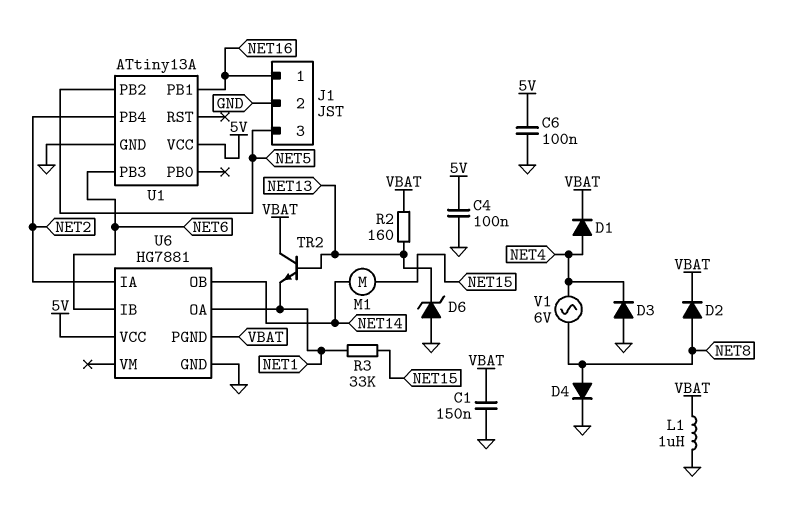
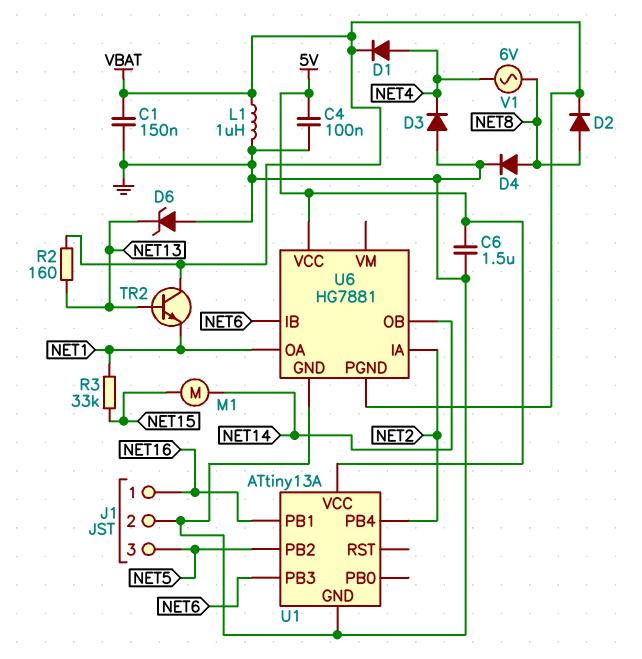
C6: 100nF (5V, GND) -> 1.5uF (5V, GND)

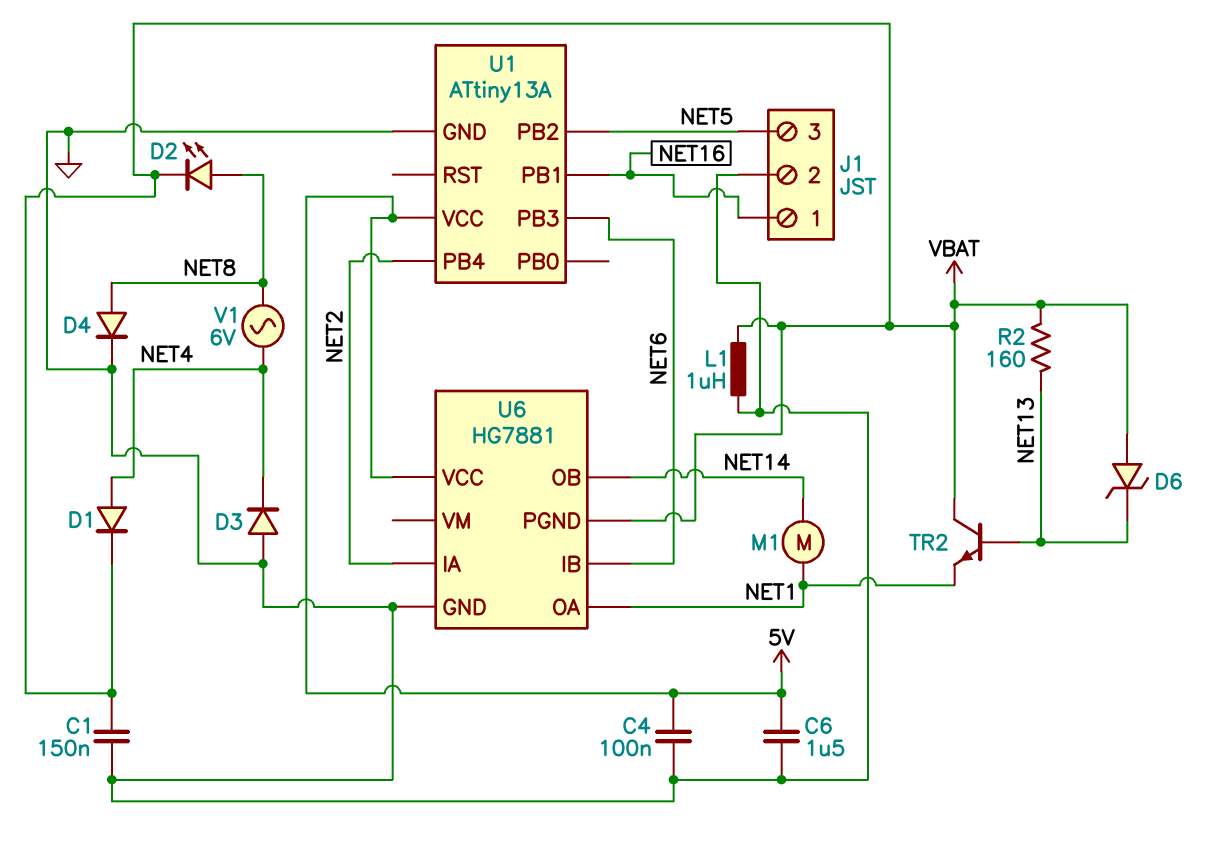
D2: diode (A NET8, K VBAT) -> LED (A NET8, K VBAT)
D6: zener (A GND, K NET13) -> zener (A VBAT, K NET13)
M1: motor (NET14, NET15) -> motor (NET1, NET14)
R3: 33k (NET1, NET15) -> none

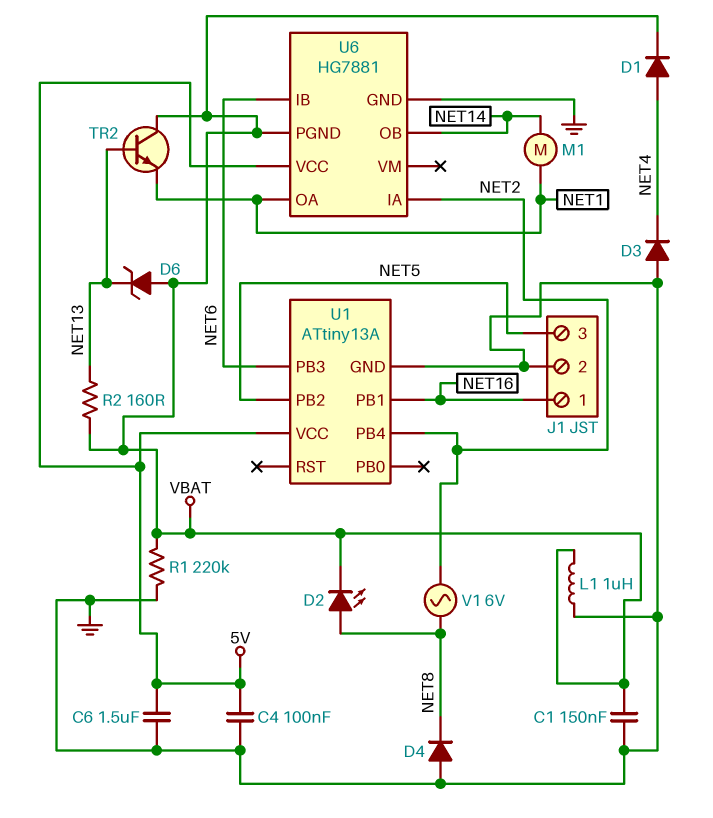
D4: diode (A NET8, K GND) -> diode (A GND, K NET8)
R1: none -> 220k (GND, VBAT)
V1: AC 6V (NET4, NET8) -> AC 6V (NET2, NET8)

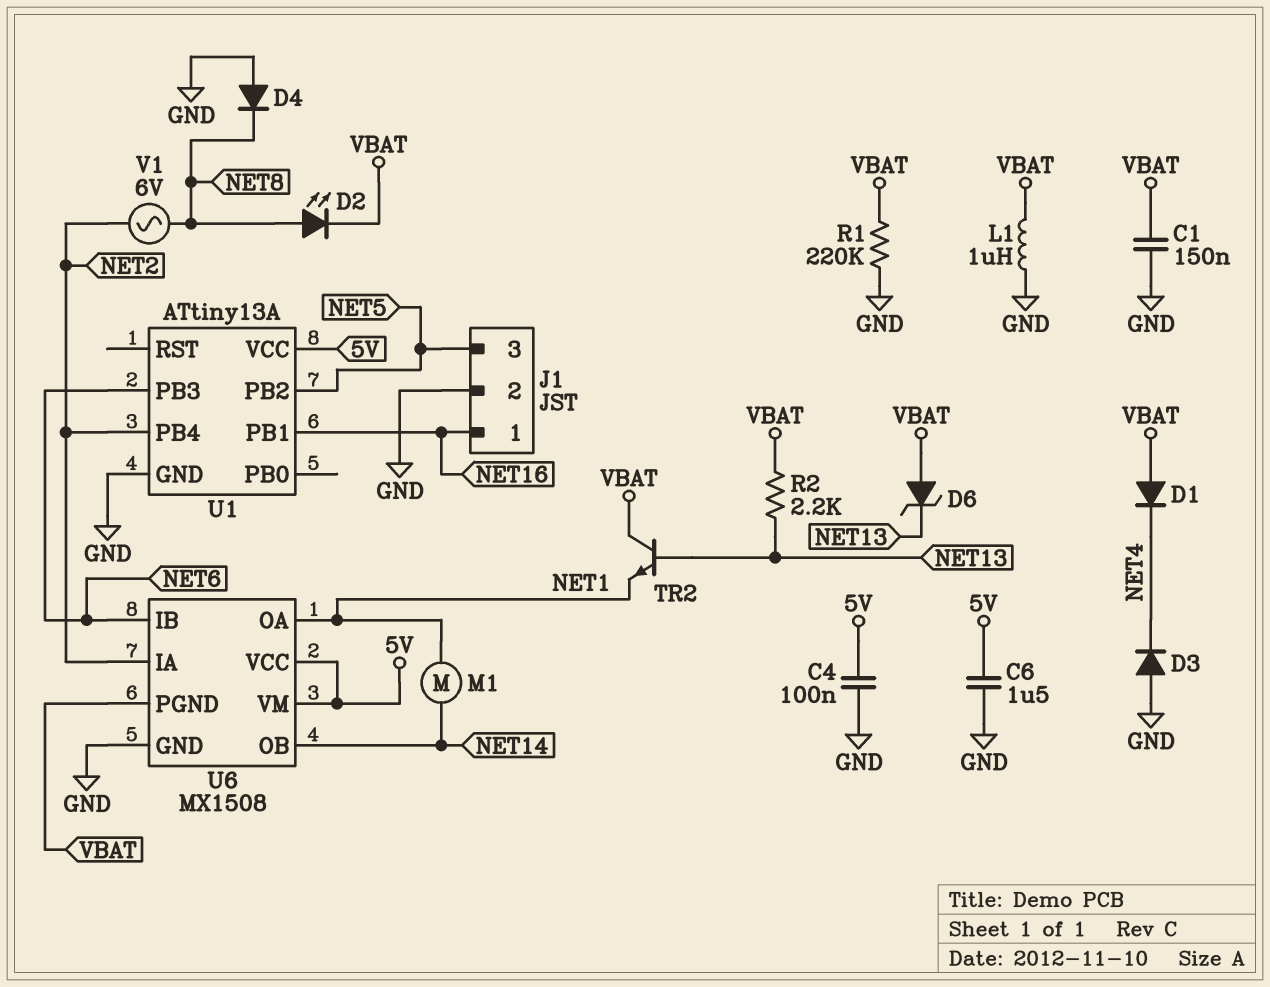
D1: diode (A NET4, K VBAT) -> diode (A VBAT, K NET4)
R2: 160 (NET13, VBAT) -> 2.2k (NET13, VBAT)
U6: HG7881 -> MX1508
U6 pin VM: none -> 5V

